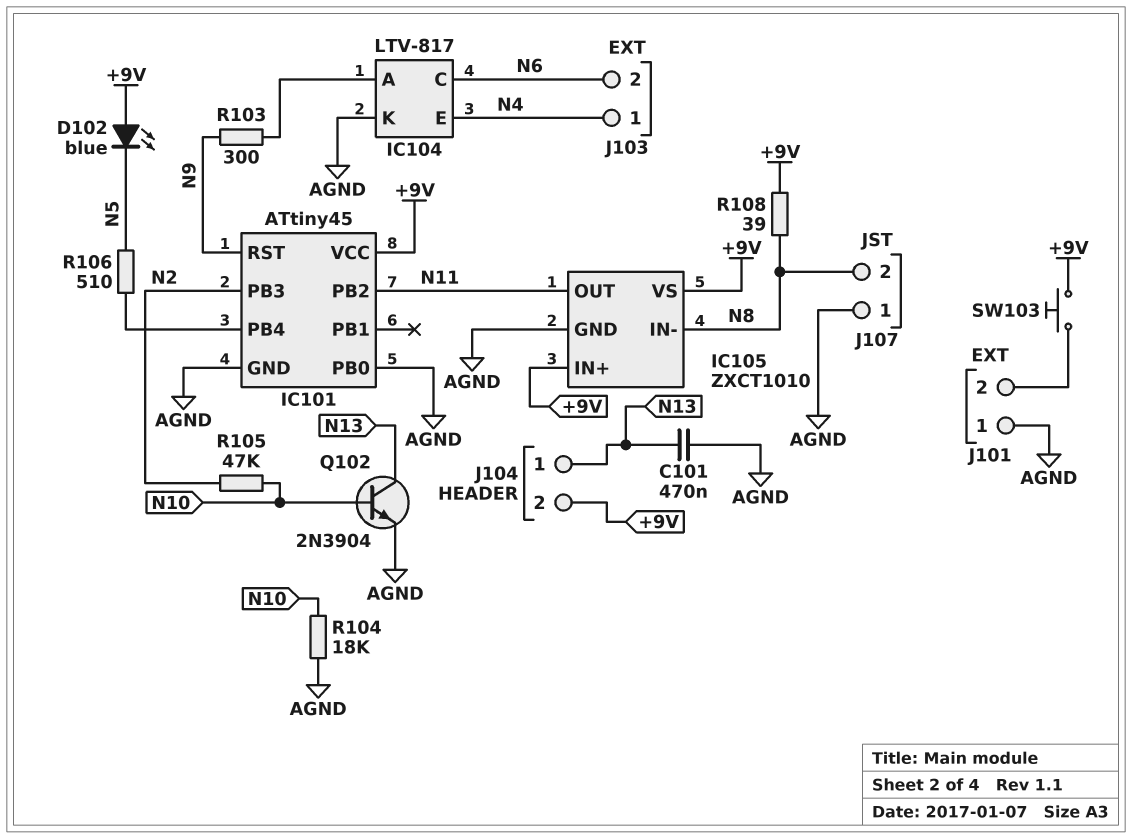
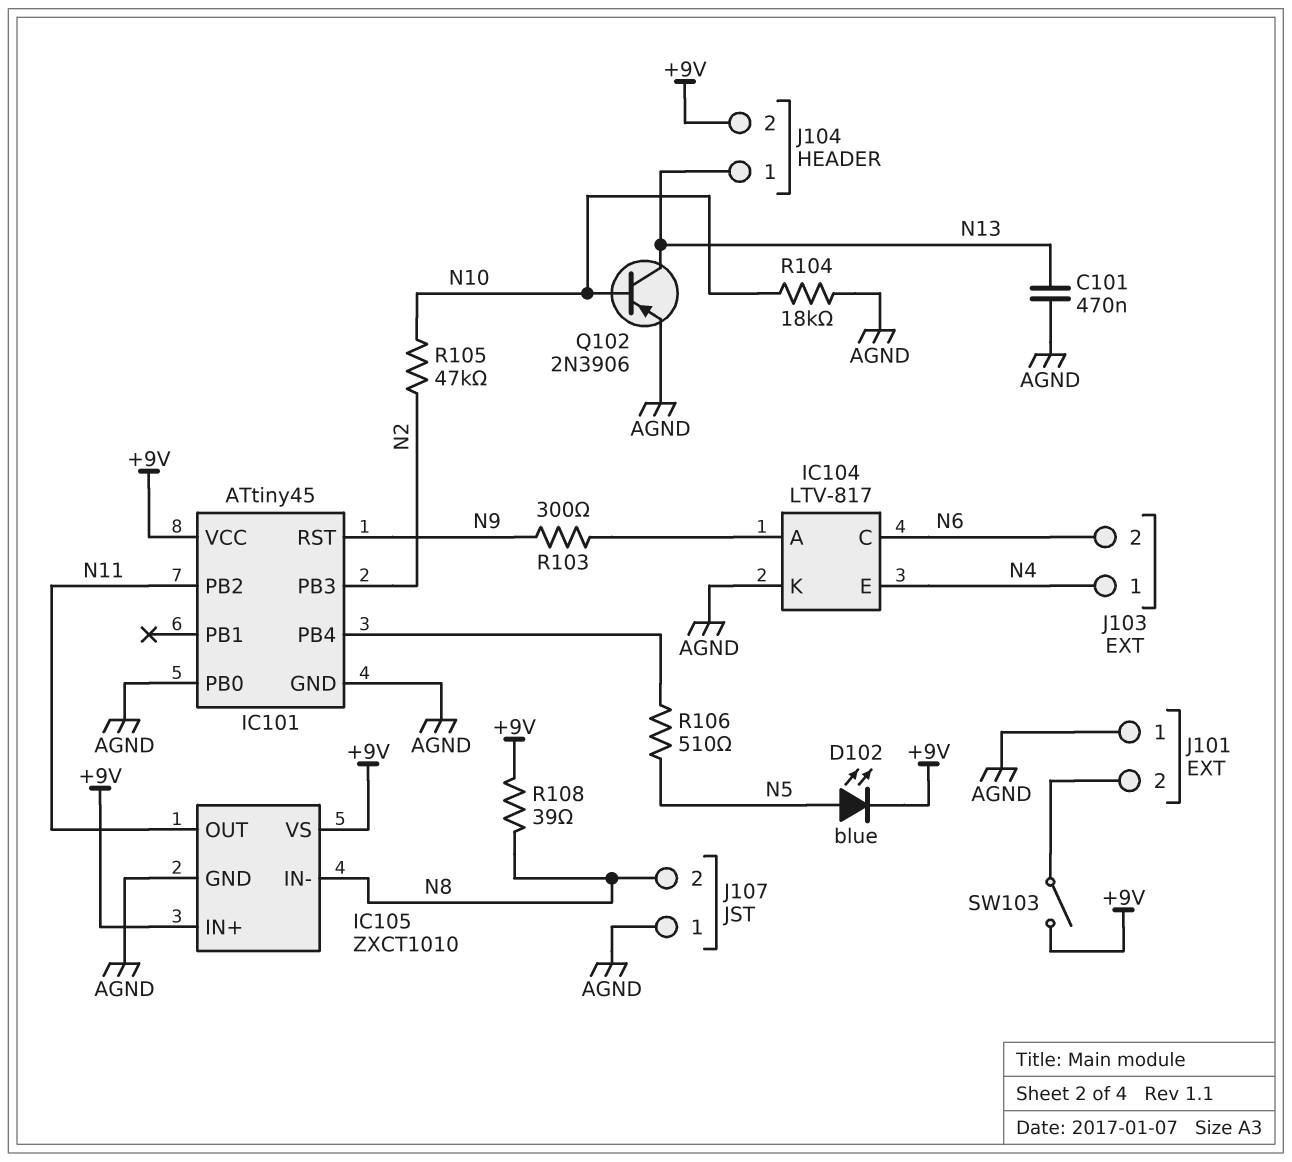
D102: LED blue (A +9V, K N5) -> LED blue (A N5, K +9V)
Q102: NPN 2N3904 (B N10, C N13, E AGND) -> PNP 2N3906 (B N10, C N13, E AGND)
SW103: button (+9V, J101/2) -> switch (+9V, J101/2)

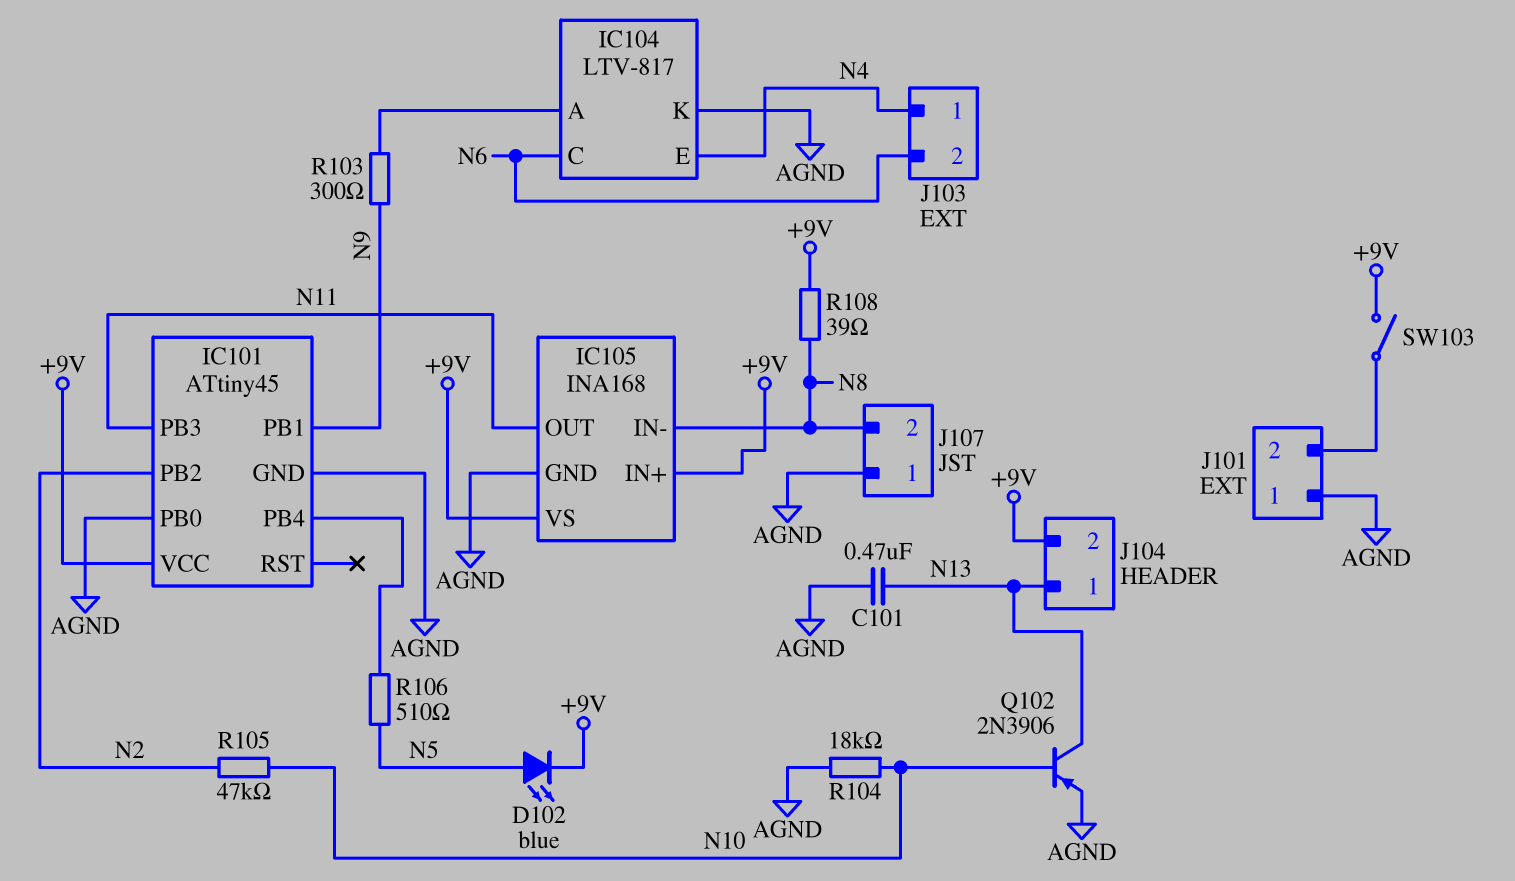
IC101 pin PB1: none -> N9
IC101 pin PB2: N11 -> N2
IC101 pin PB3: N2 -> N11
IC101 pin RST: N9 -> none
IC105: ZXCT1010 -> INA168

